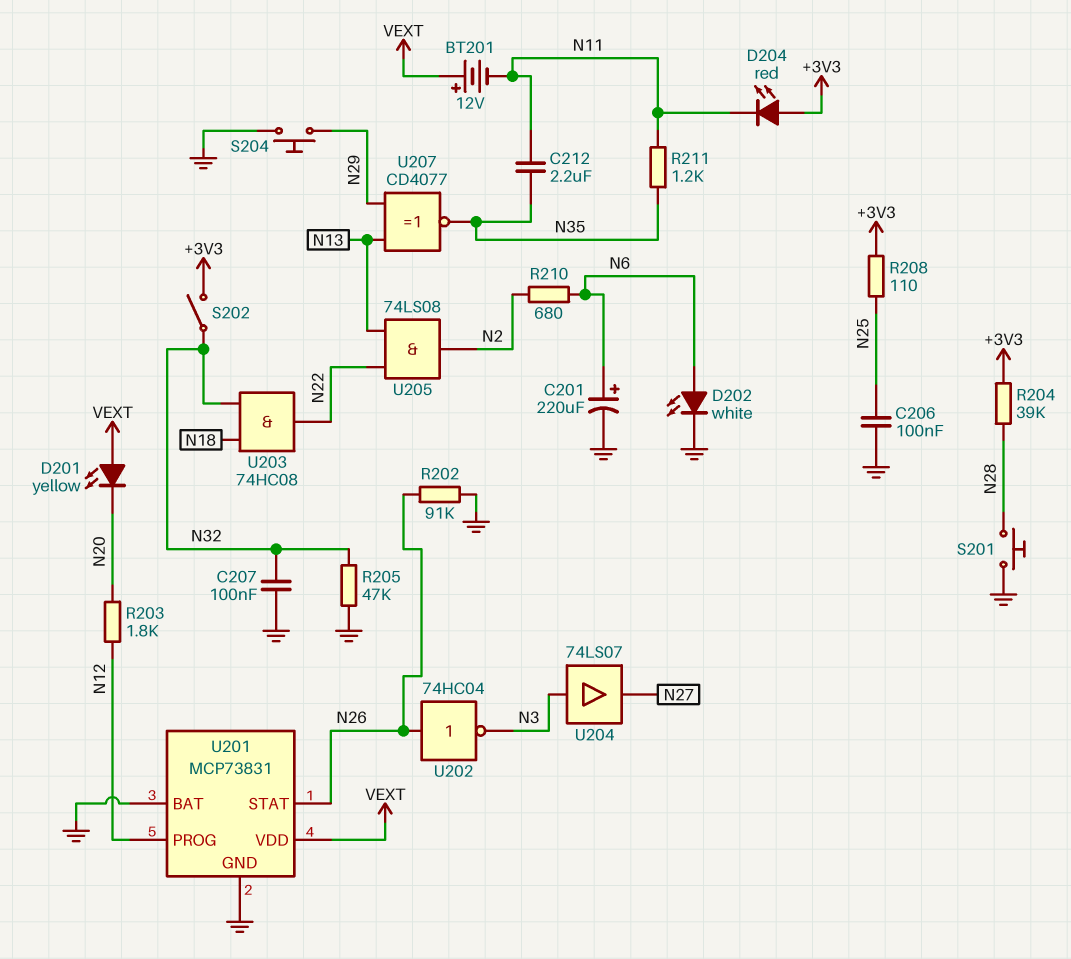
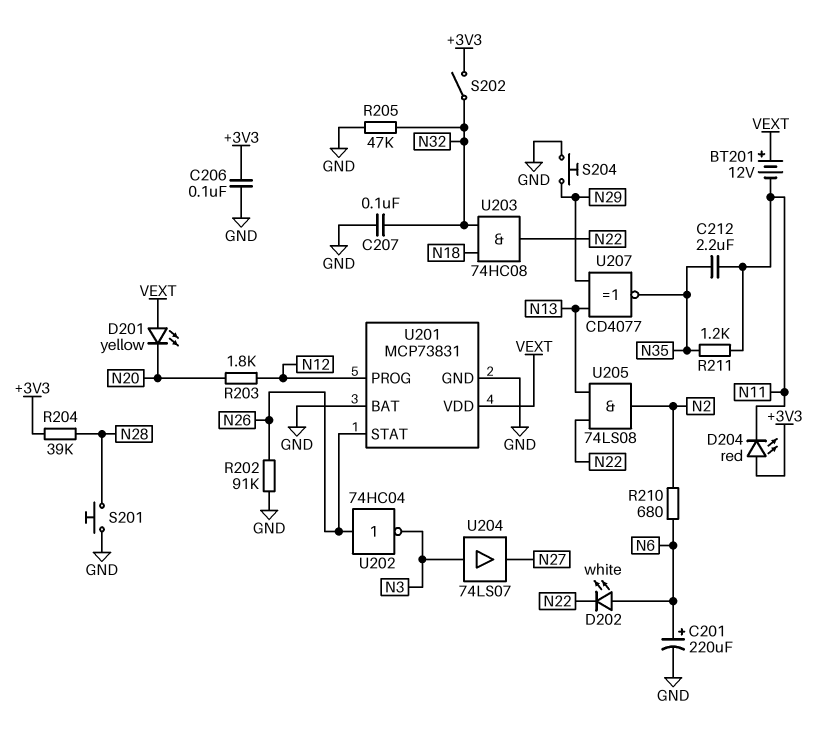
C206: 100nF (GND, N25) -> 100nF (+3V3, GND)
D202: LED white (A N6, K GND) -> LED white (A N6, K N22)
R208: 110 (+3V3, N25) -> none

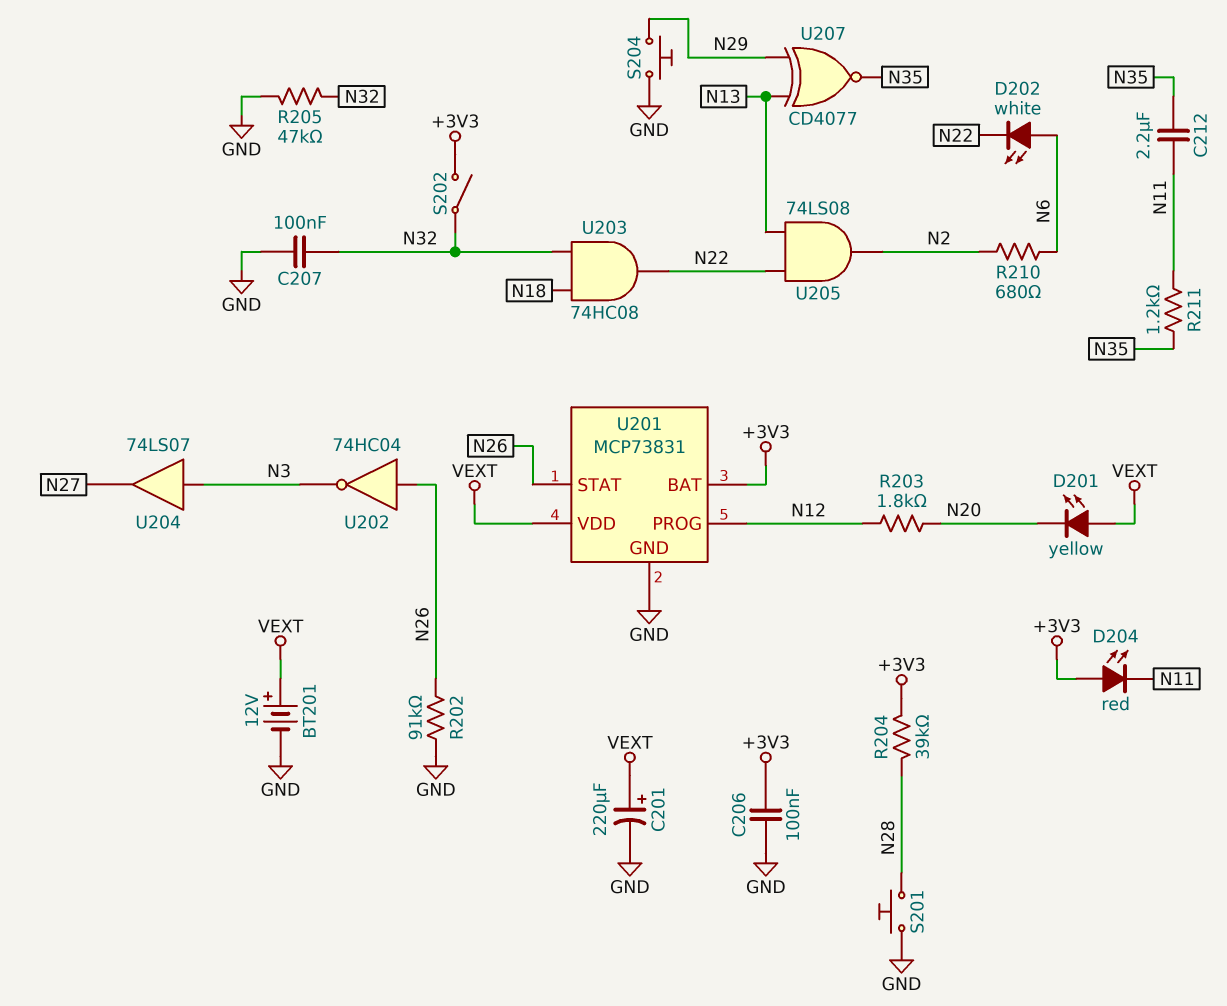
BT201: 12V (plus VEXT, minus N11) -> 12V (plus VEXT, minus GND)
C201: 220uF (plus N6, minus GND) -> 220uF (plus VEXT, minus GND)
U201 pin BAT: GND -> +3V3

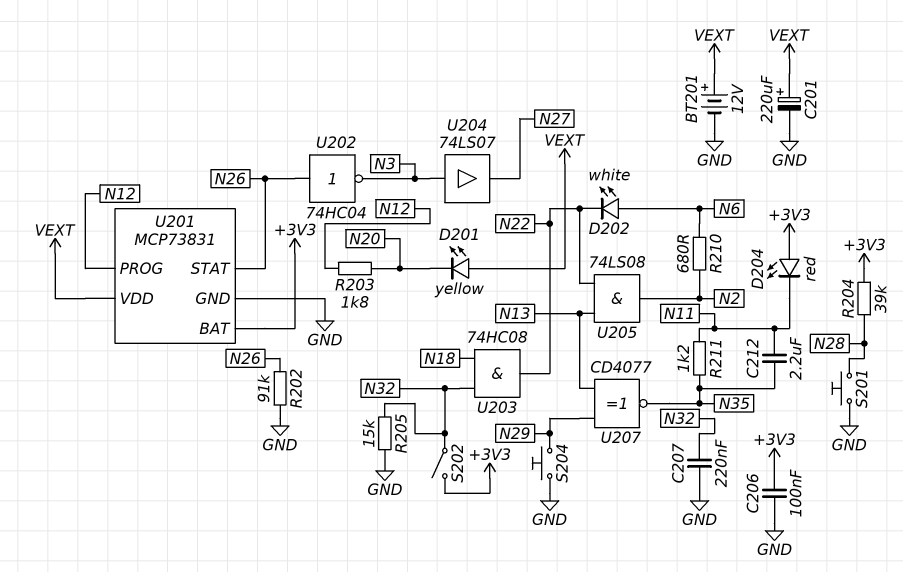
C207: 100nF (GND, N32) -> 220nF (GND, N32)
R205: 47k (GND, N32) -> 15k (GND, N32)

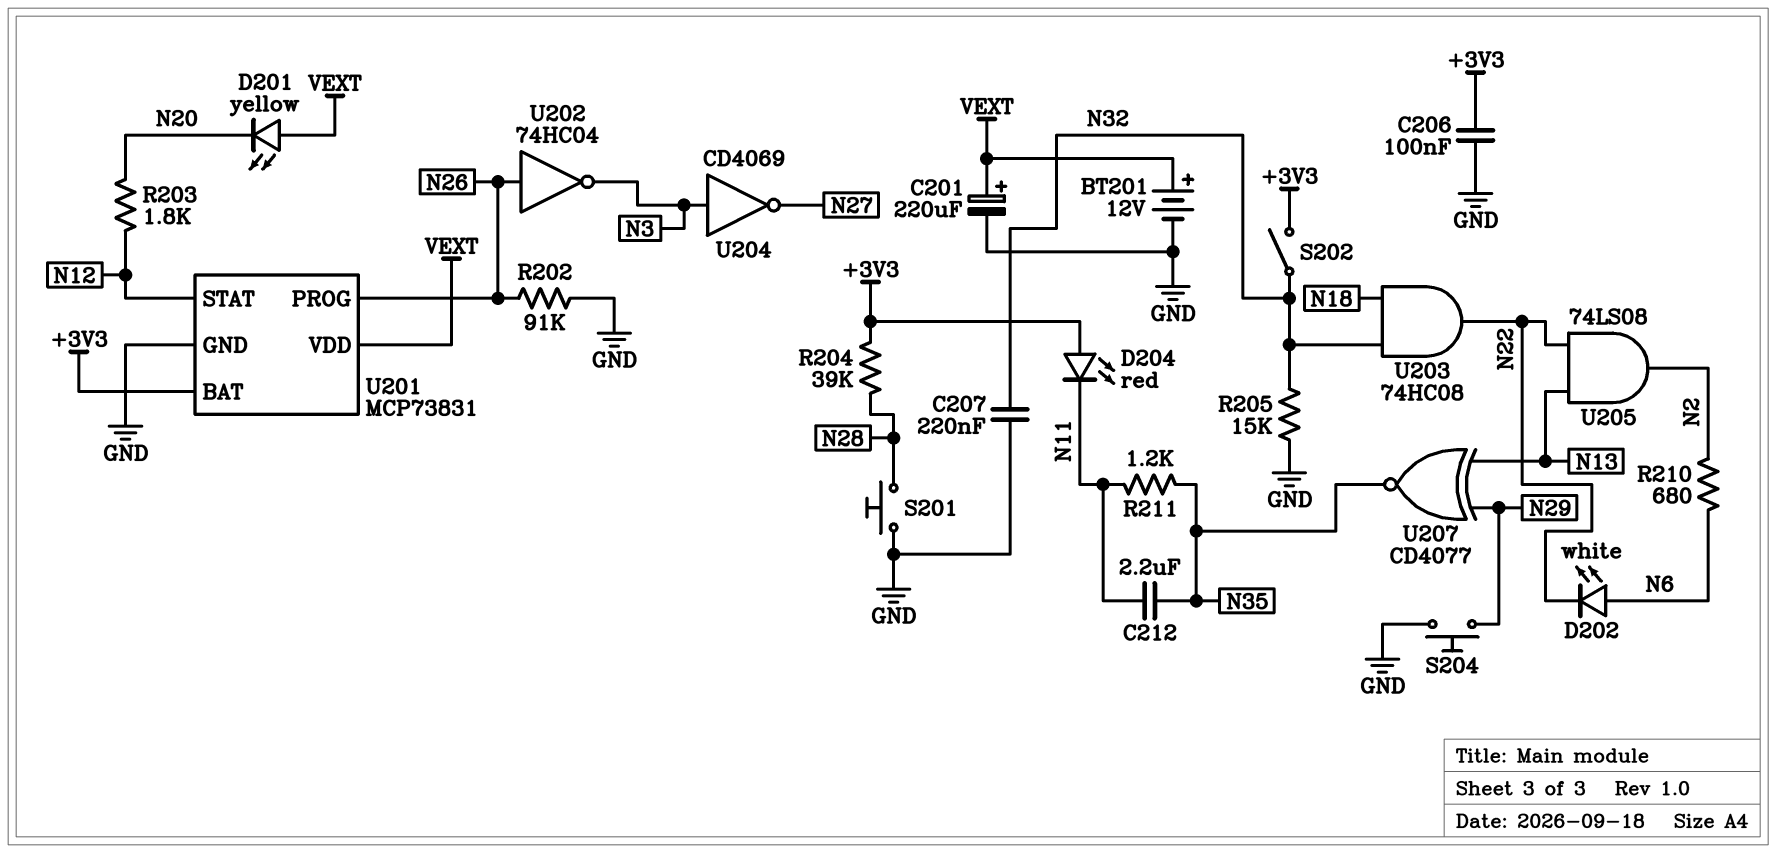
U201 pin PROG: N12 -> N26
U201 pin STAT: N26 -> N12
U204: buffer 74LS07 (in N3, out N27) -> NOT CD4069 (in N3, out N27)

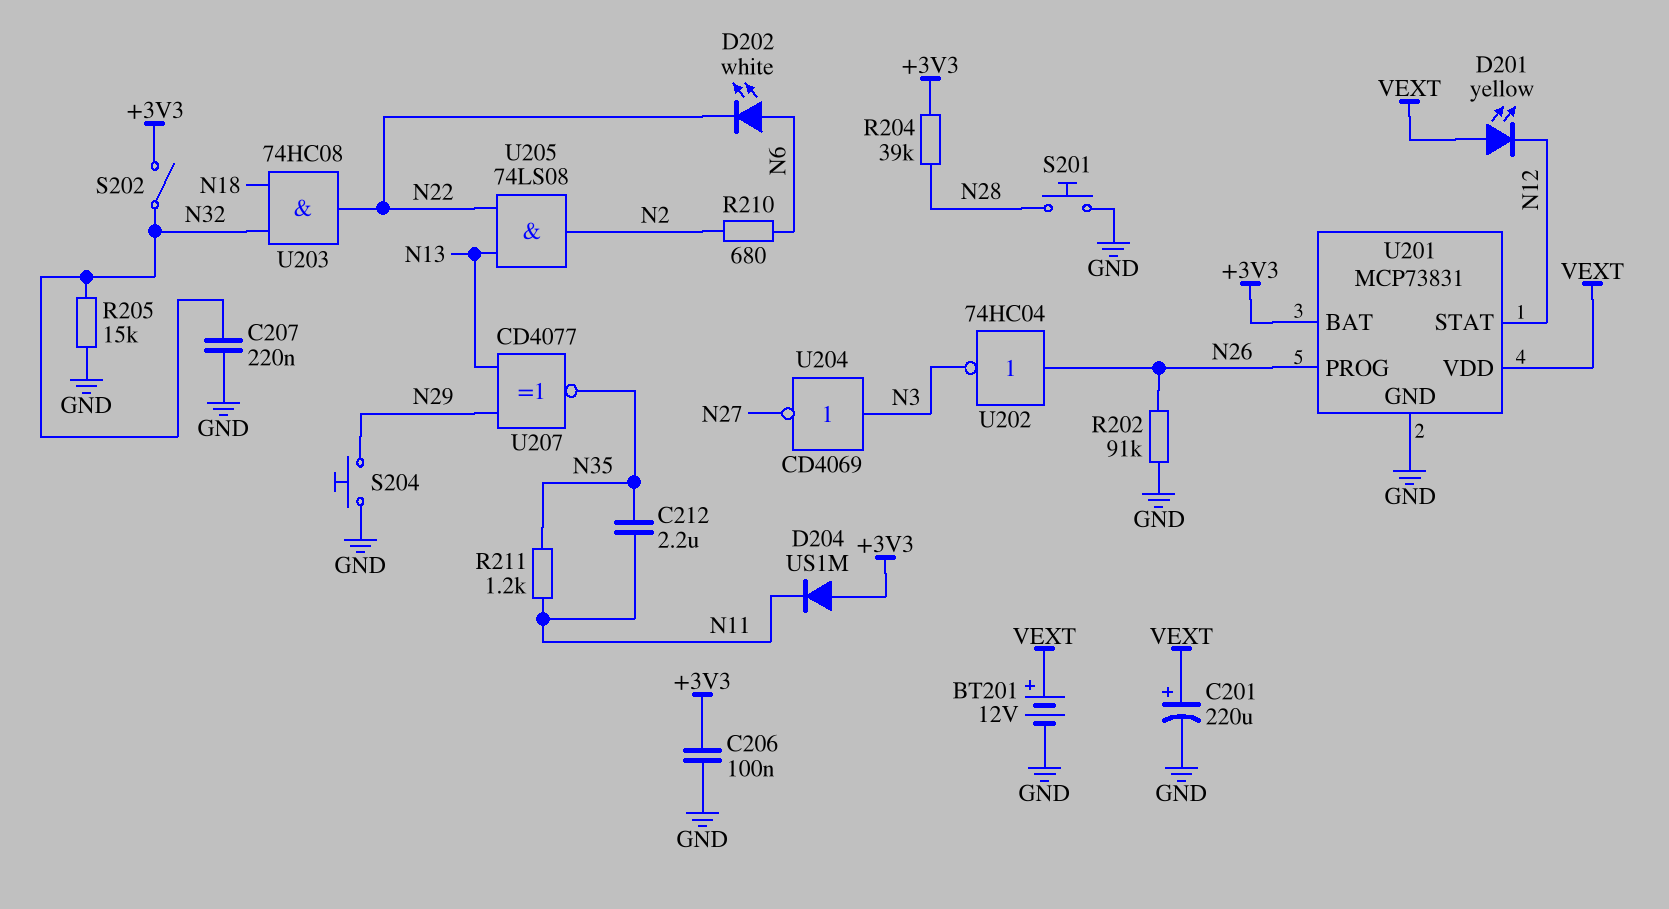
D201: LED yellow (A VEXT, K N20) -> LED yellow (A VEXT, K N12)
D204: LED red (A +3V3, K N11) -> diode US1M (A +3V3, K N11)
R203: 1.8k (N12, N20) -> none

